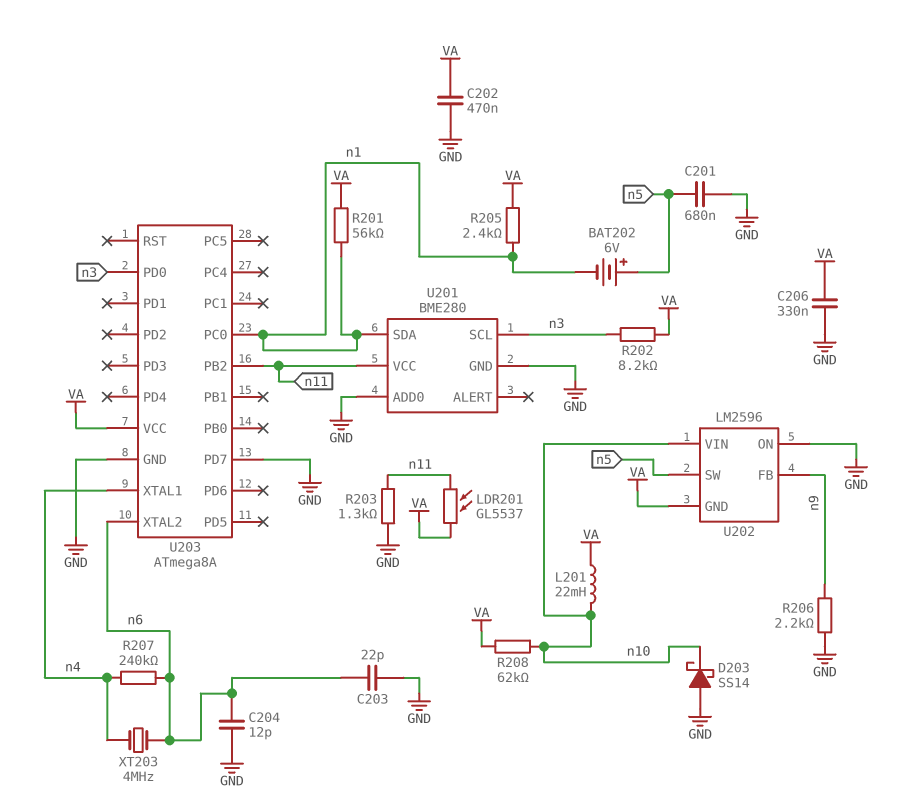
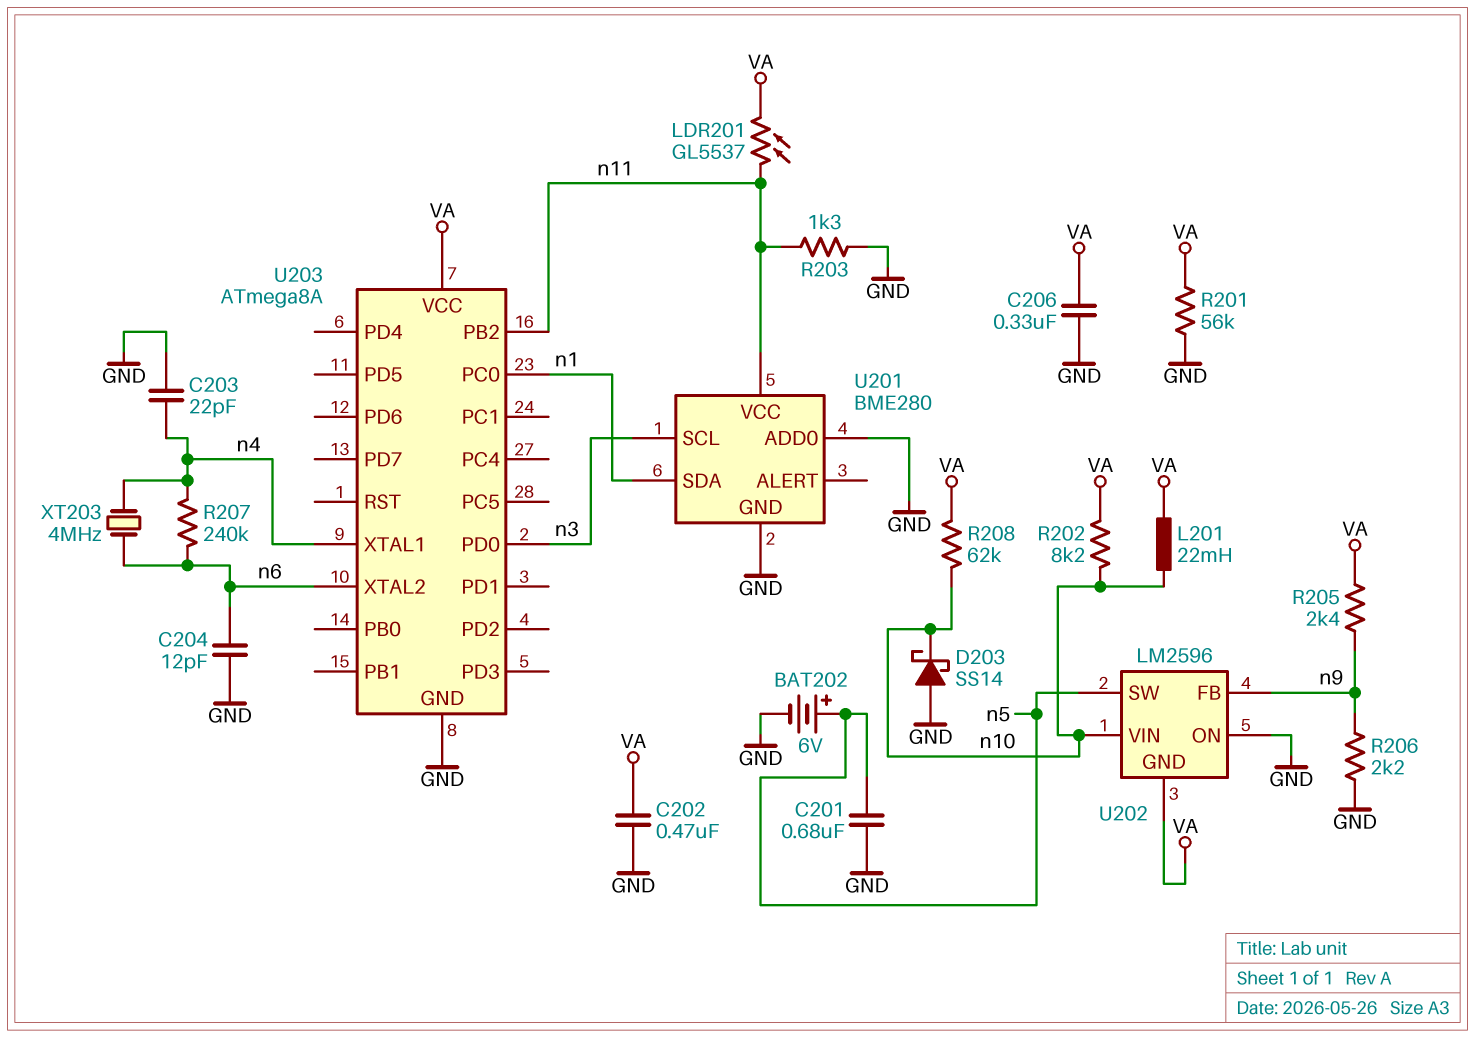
BAT202: 6V (plus n5, minus n1) -> 6V (plus n5, minus GND)
C203: 22pF (GND, n6) -> 22pF (GND, n4)
R201: 56k (VA, n1) -> 56k (GND, VA)
R202: 8.2k (VA, n3) -> 8.2k (VA, n10)
R205: 2.4k (VA, n1) -> 2.4k (VA, n9)
U203 pin PD7: GND -> none

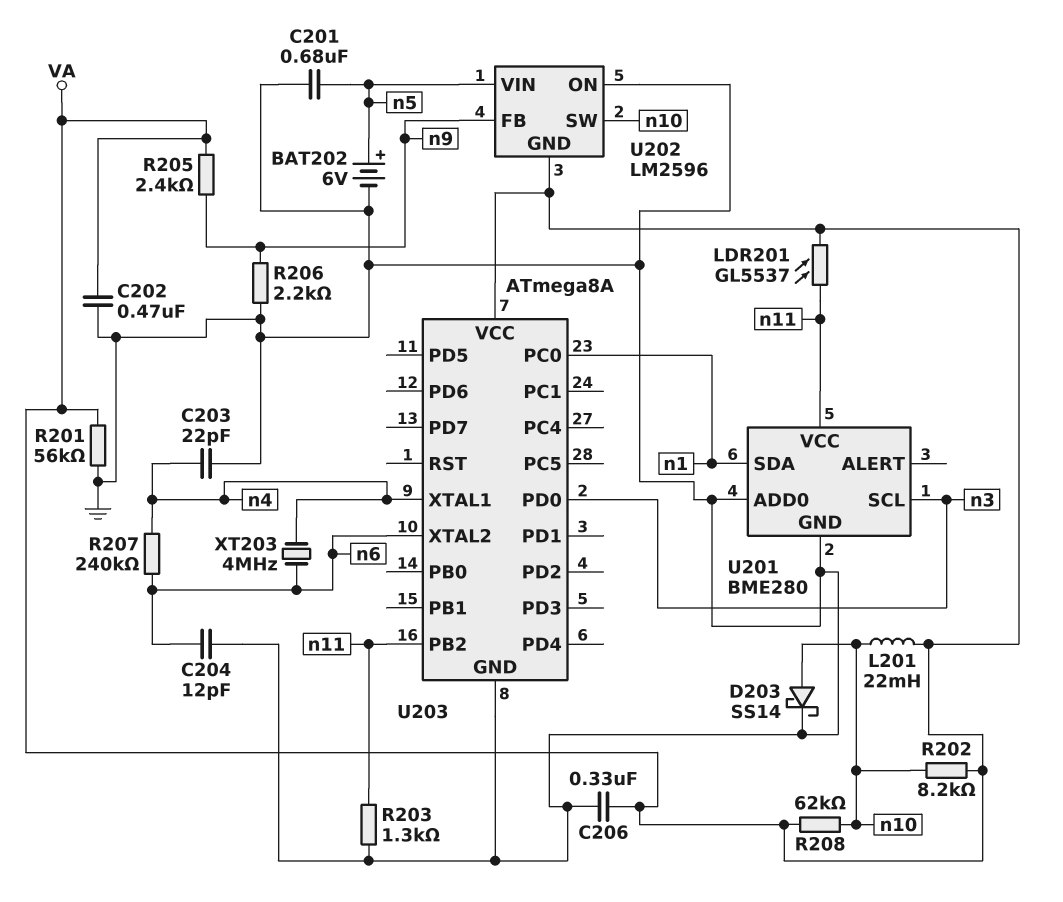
D203: schottky SS14 (A GND, K n10) -> schottky SS14 (A n10, K GND)
U202 pin SW: n5 -> n10
U202 pin VIN: n10 -> n5

